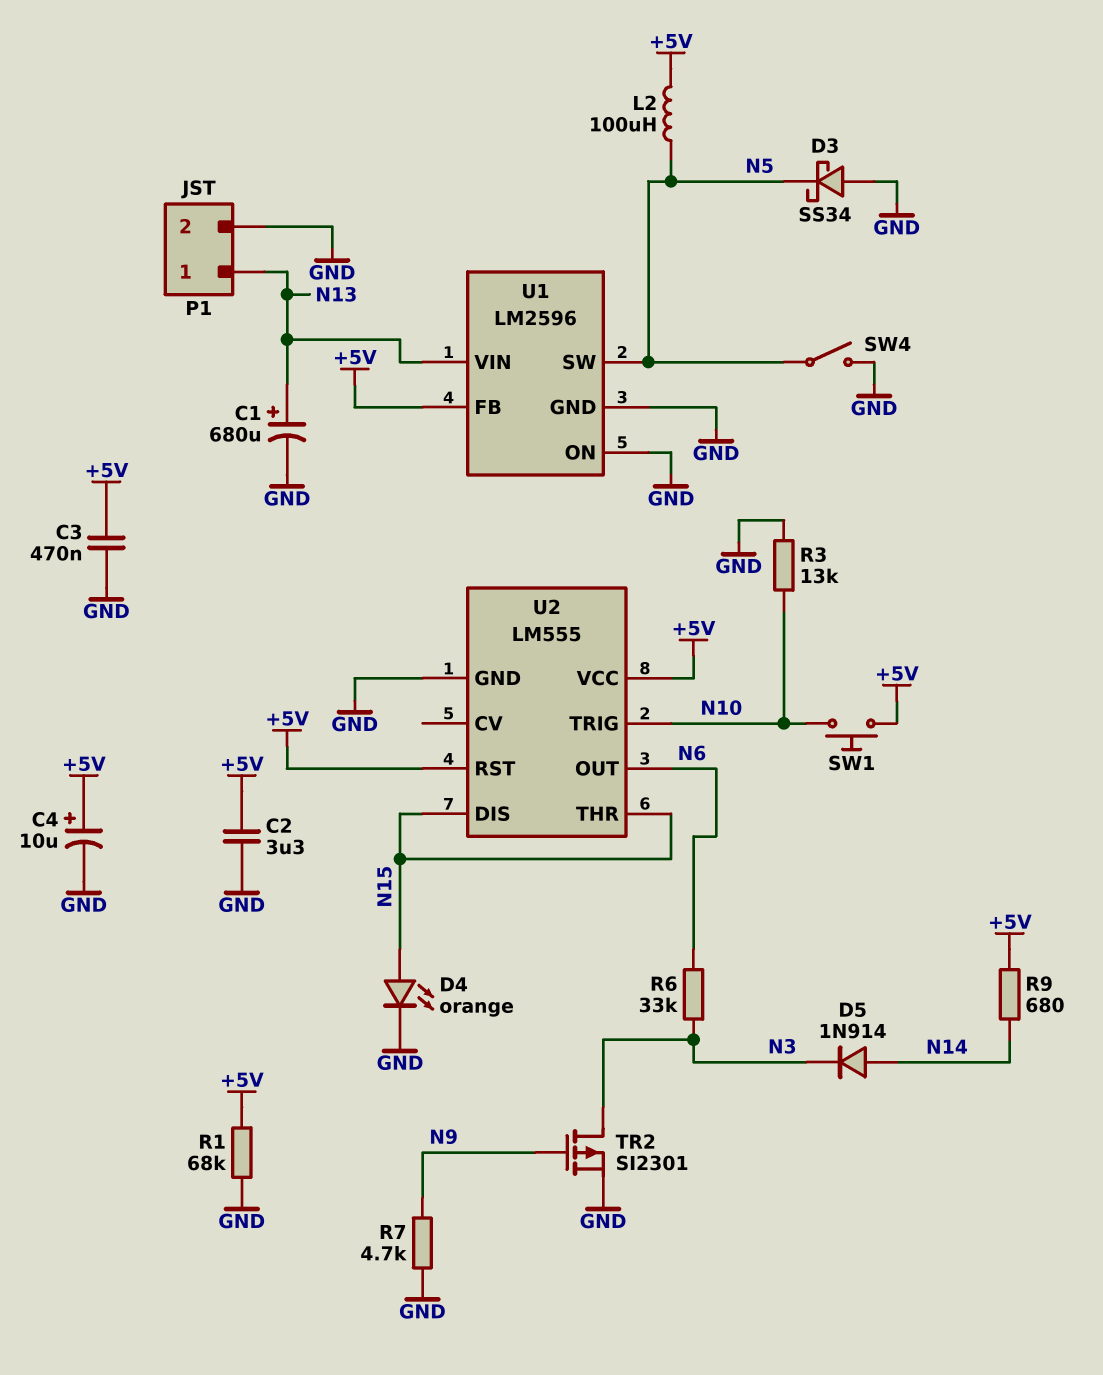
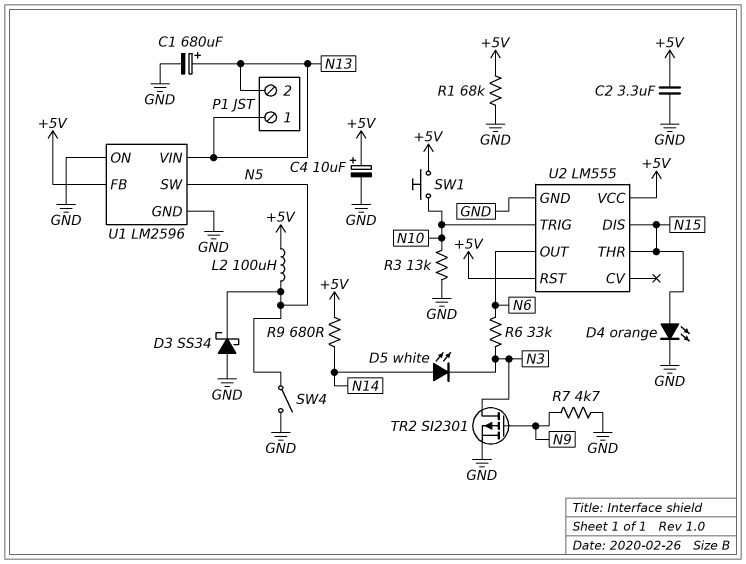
C3: 470nF (+5V, GND) -> none
D5: diode 1N914 (A N14, K N3) -> LED white (A N14, K N3)
P1 pin 2: GND -> N13

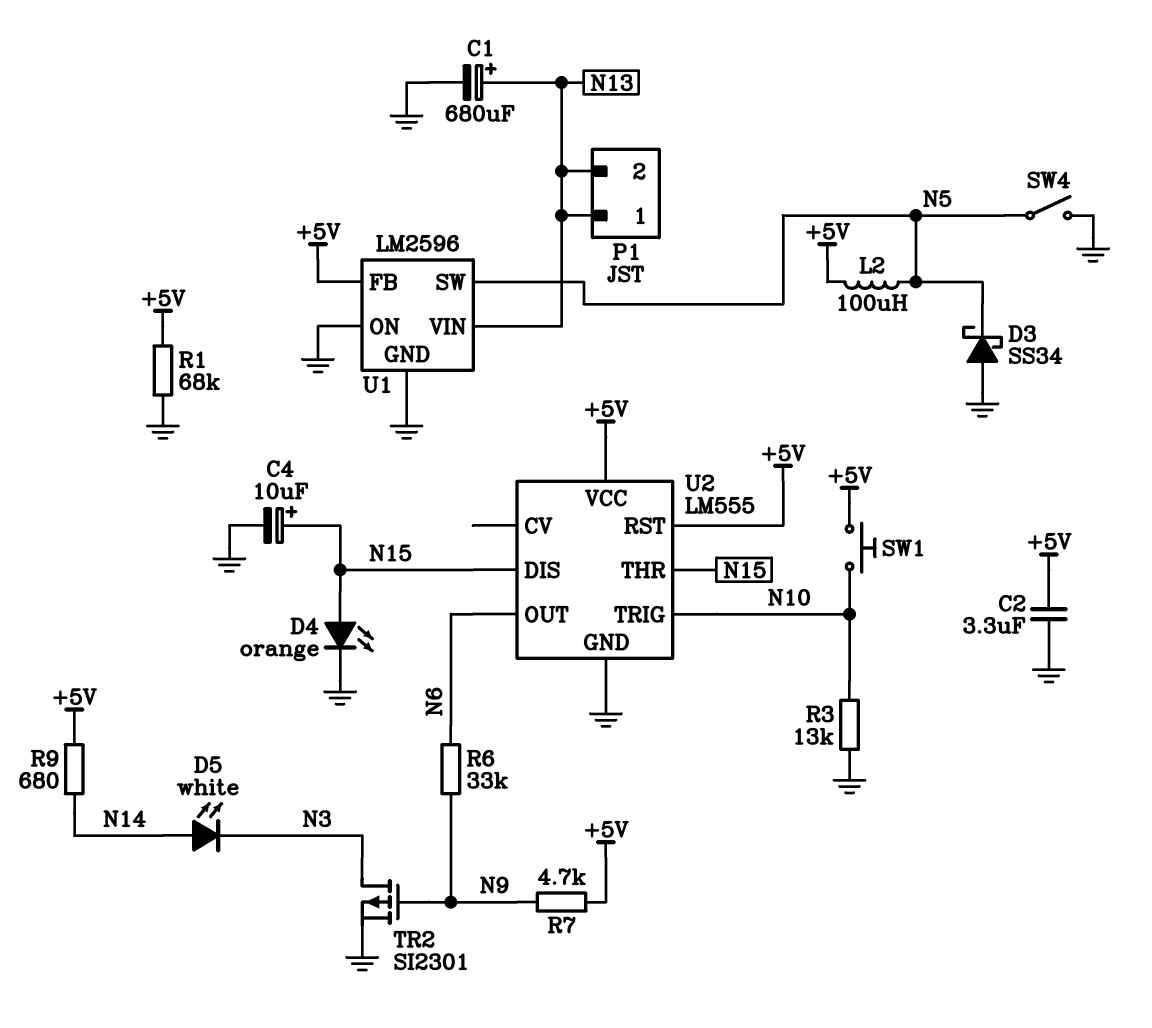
C4: 10uF (plus +5V, minus GND) -> 10uF (plus N15, minus GND)
R6: 33k (N3, N6) -> 33k (N6, N9)
R7: 4.7k (GND, N9) -> 4.7k (+5V, N9)

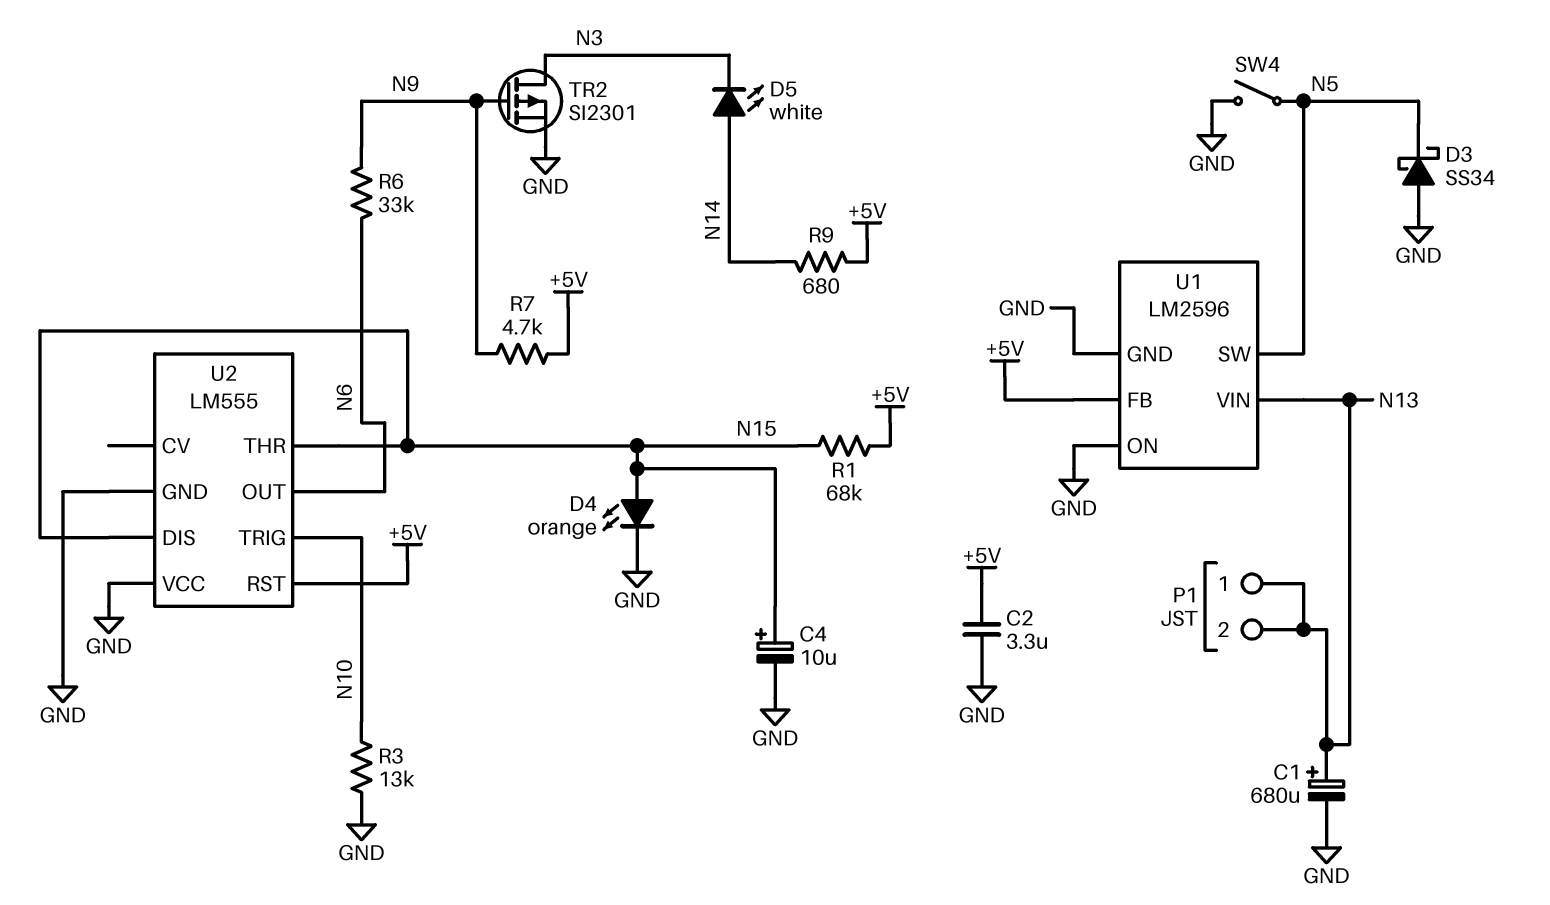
L2: 100uH (+5V, N5) -> none
R1: 68k (+5V, GND) -> 68k (+5V, N15)
SW1: button (+5V, N10) -> none
U2 pin VCC: +5V -> GND

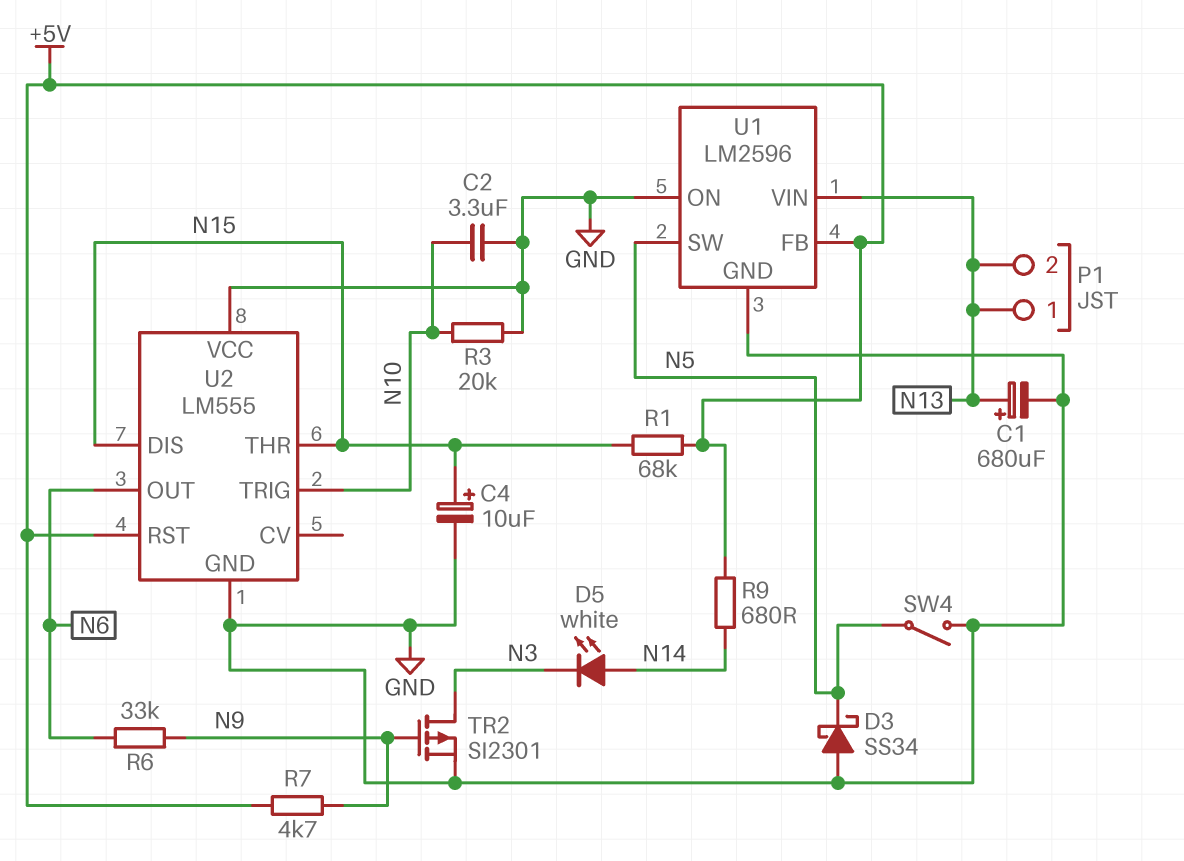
C2: 3.3uF (+5V, GND) -> 3.3uF (GND, N10)
D4: LED orange (A N15, K GND) -> none
R3: 13k (GND, N10) -> 20k (GND, N10)

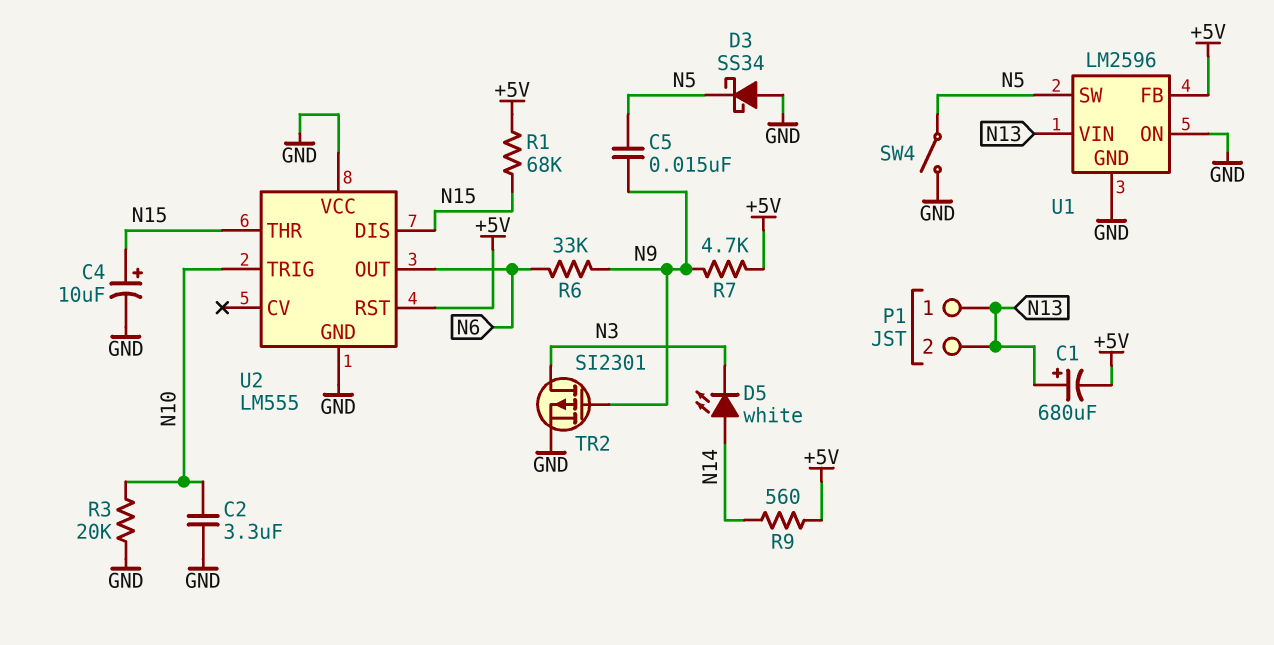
C1: 680uF (plus N13, minus GND) -> 680uF (plus N13, minus +5V)
C5: none -> 15nF (N5, N9)
R9: 680 (+5V, N14) -> 560 (+5V, N14)

